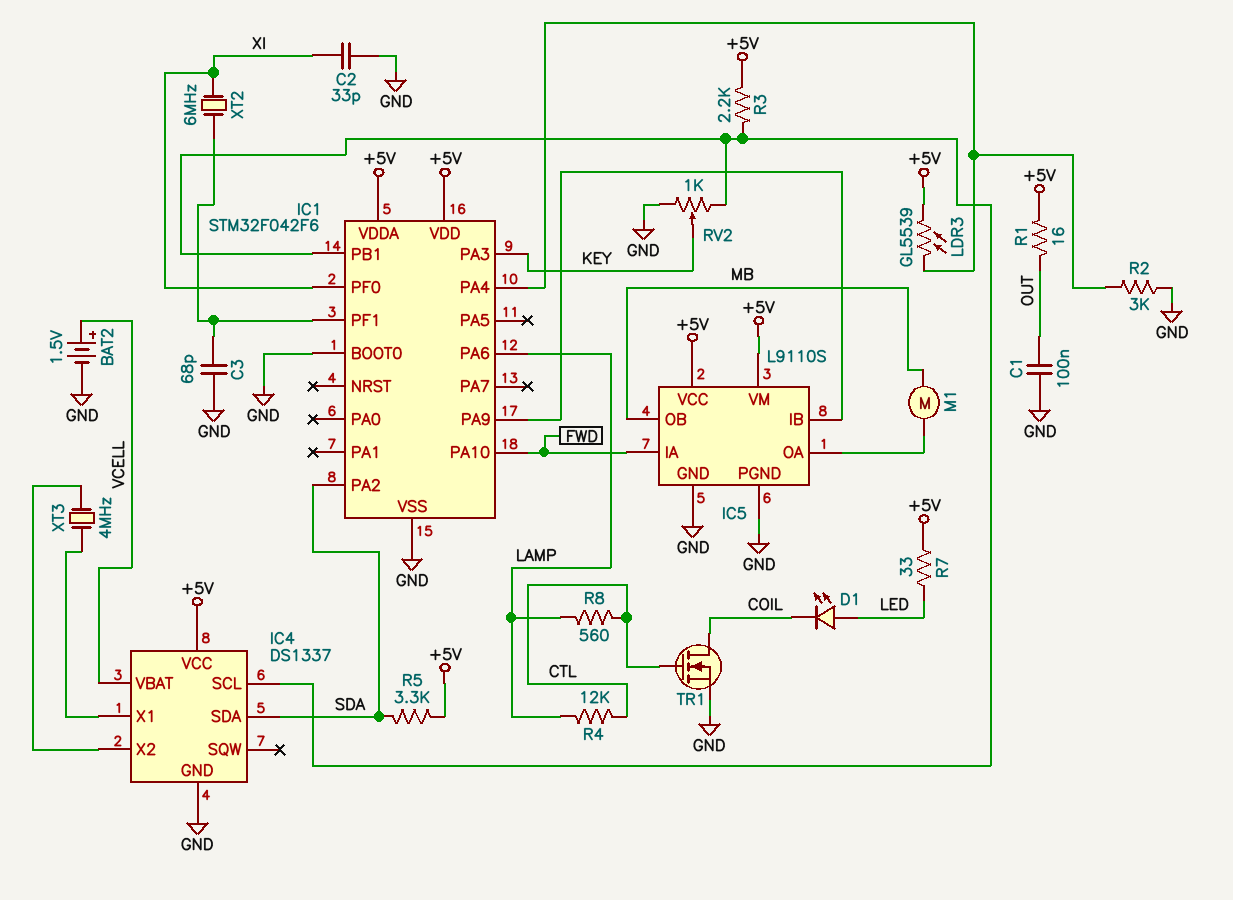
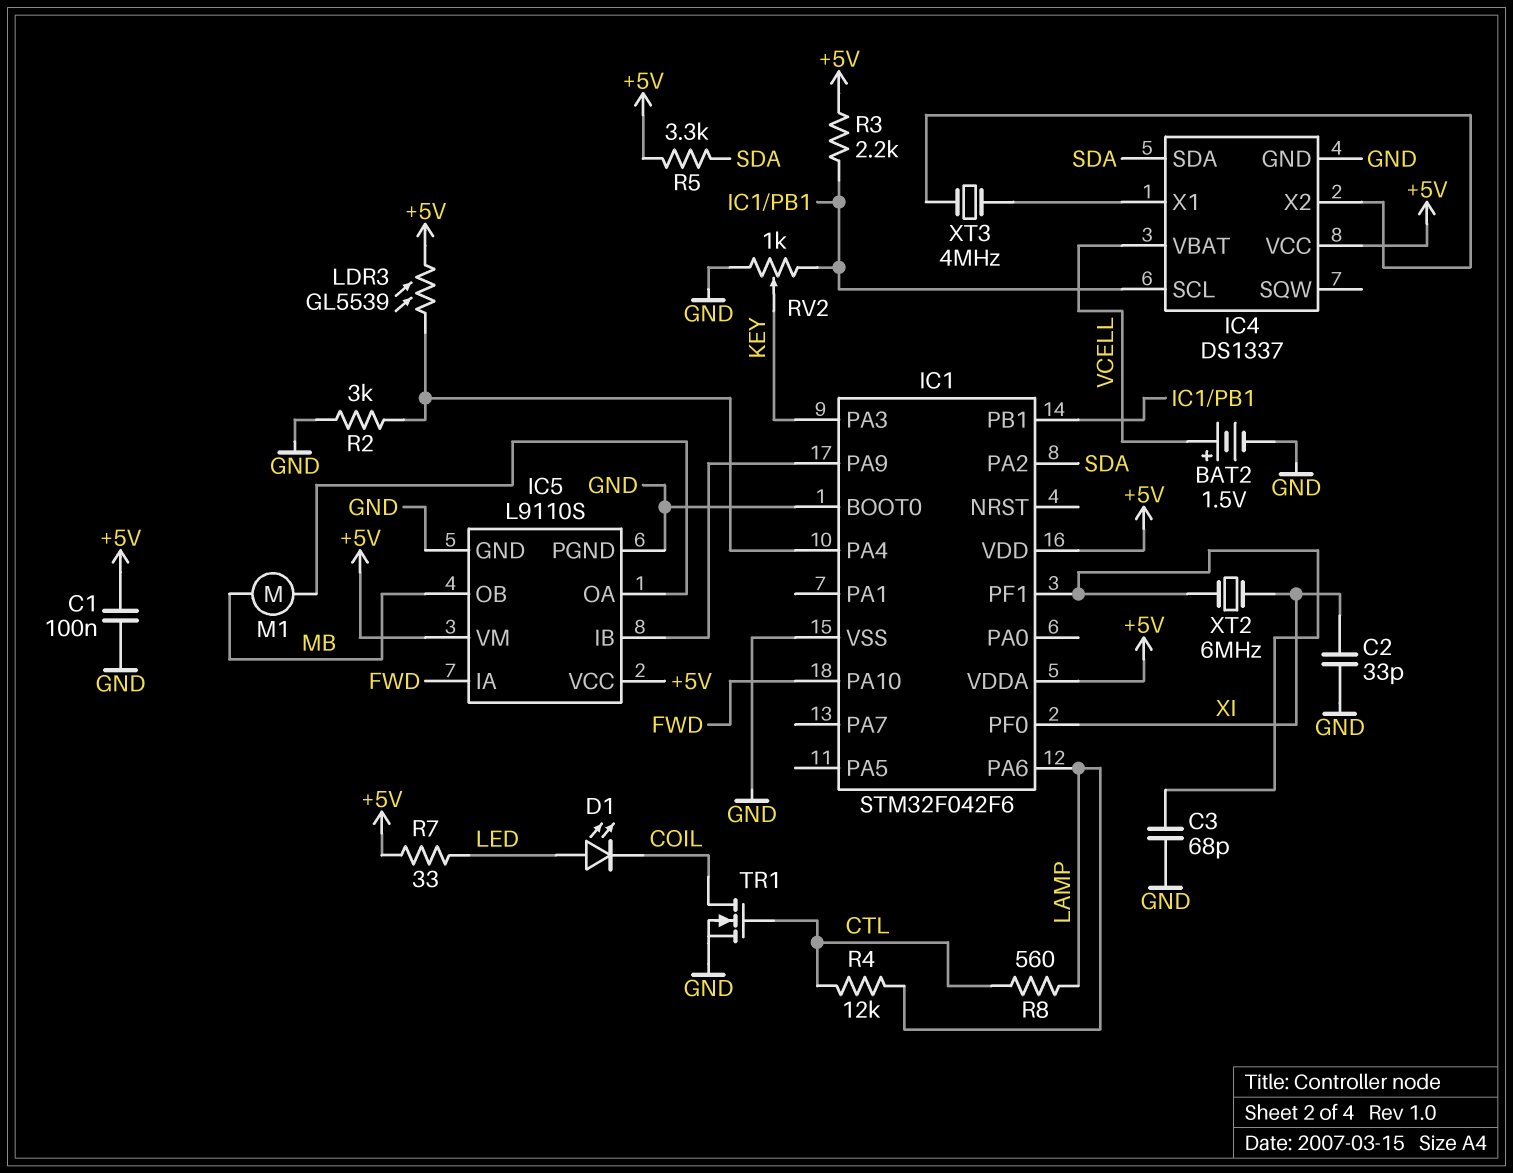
C1: 100nF (GND, OUT) -> 100nF (+5V, GND)
R1: 16 (+5V, OUT) -> none

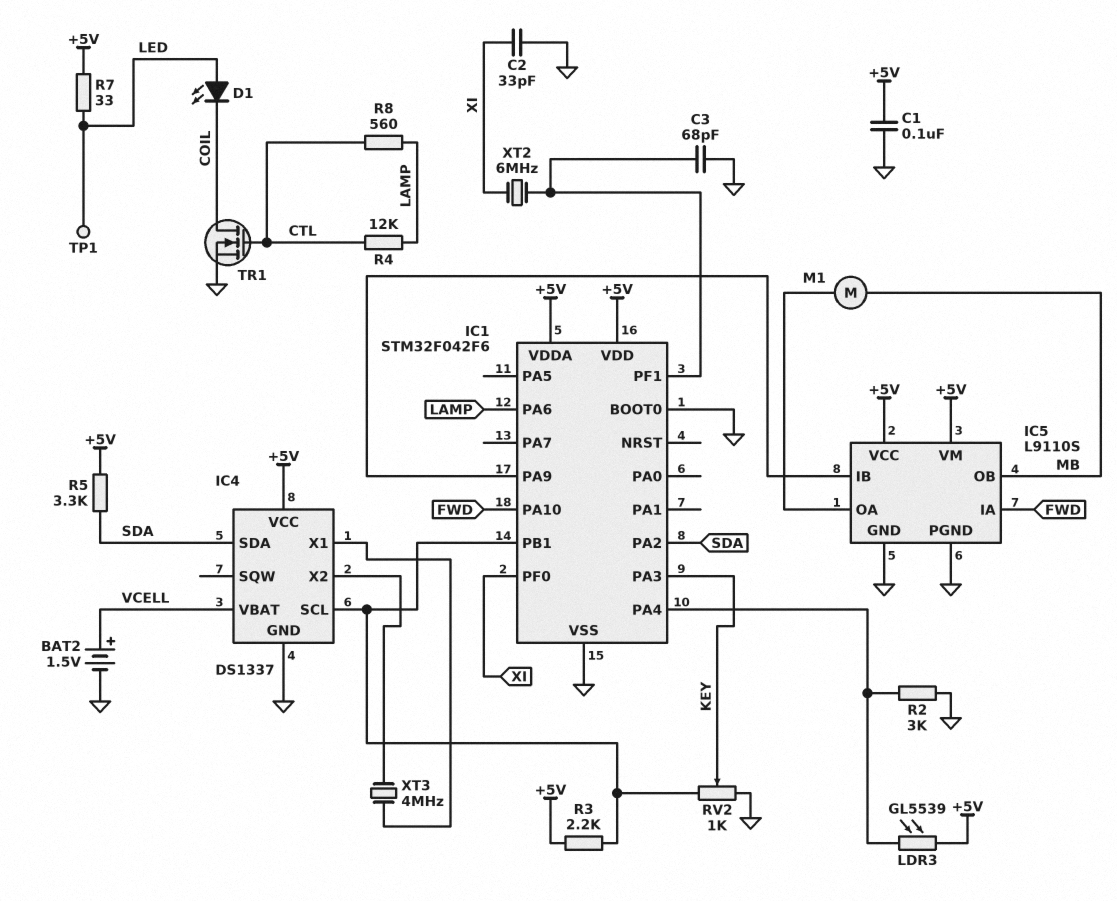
TP1: none -> test point (LED)

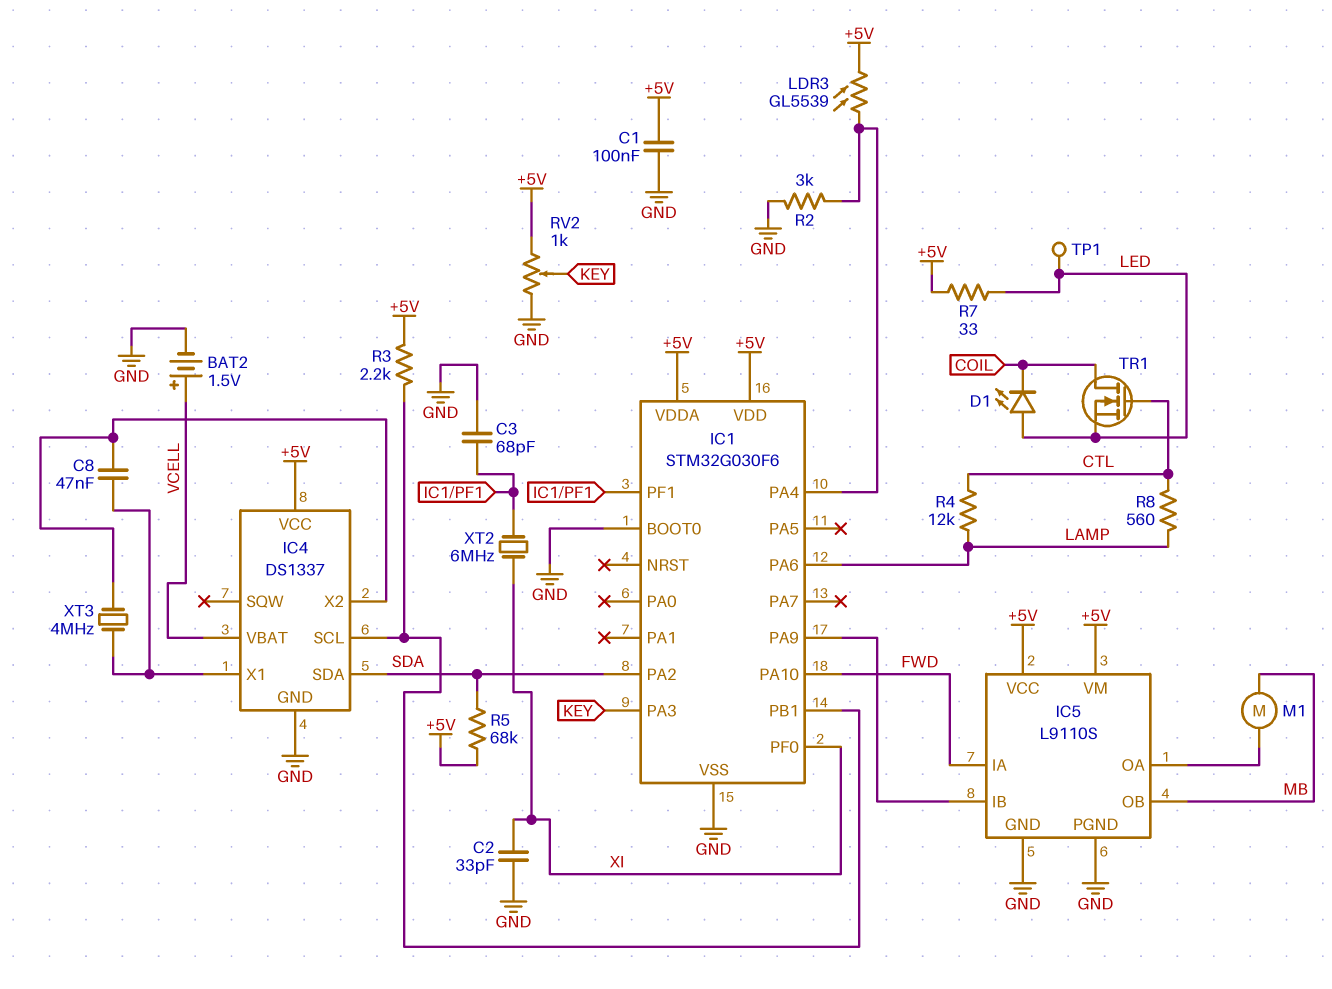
C8: none -> 47nF (IC4/X1, IC4/X2)
IC1: STM32F042F6 -> STM32G030F6
R5: 3.3k (+5V, SDA) -> 68k (+5V, SDA)
RV2: 1k (GND, IC1/PB1, wiper KEY) -> 1k (+5V, GND, wiper KEY)
TR1: NMOS (G CTL, D COIL, S GND) -> NMOS (G CTL, D COIL, S LED)

